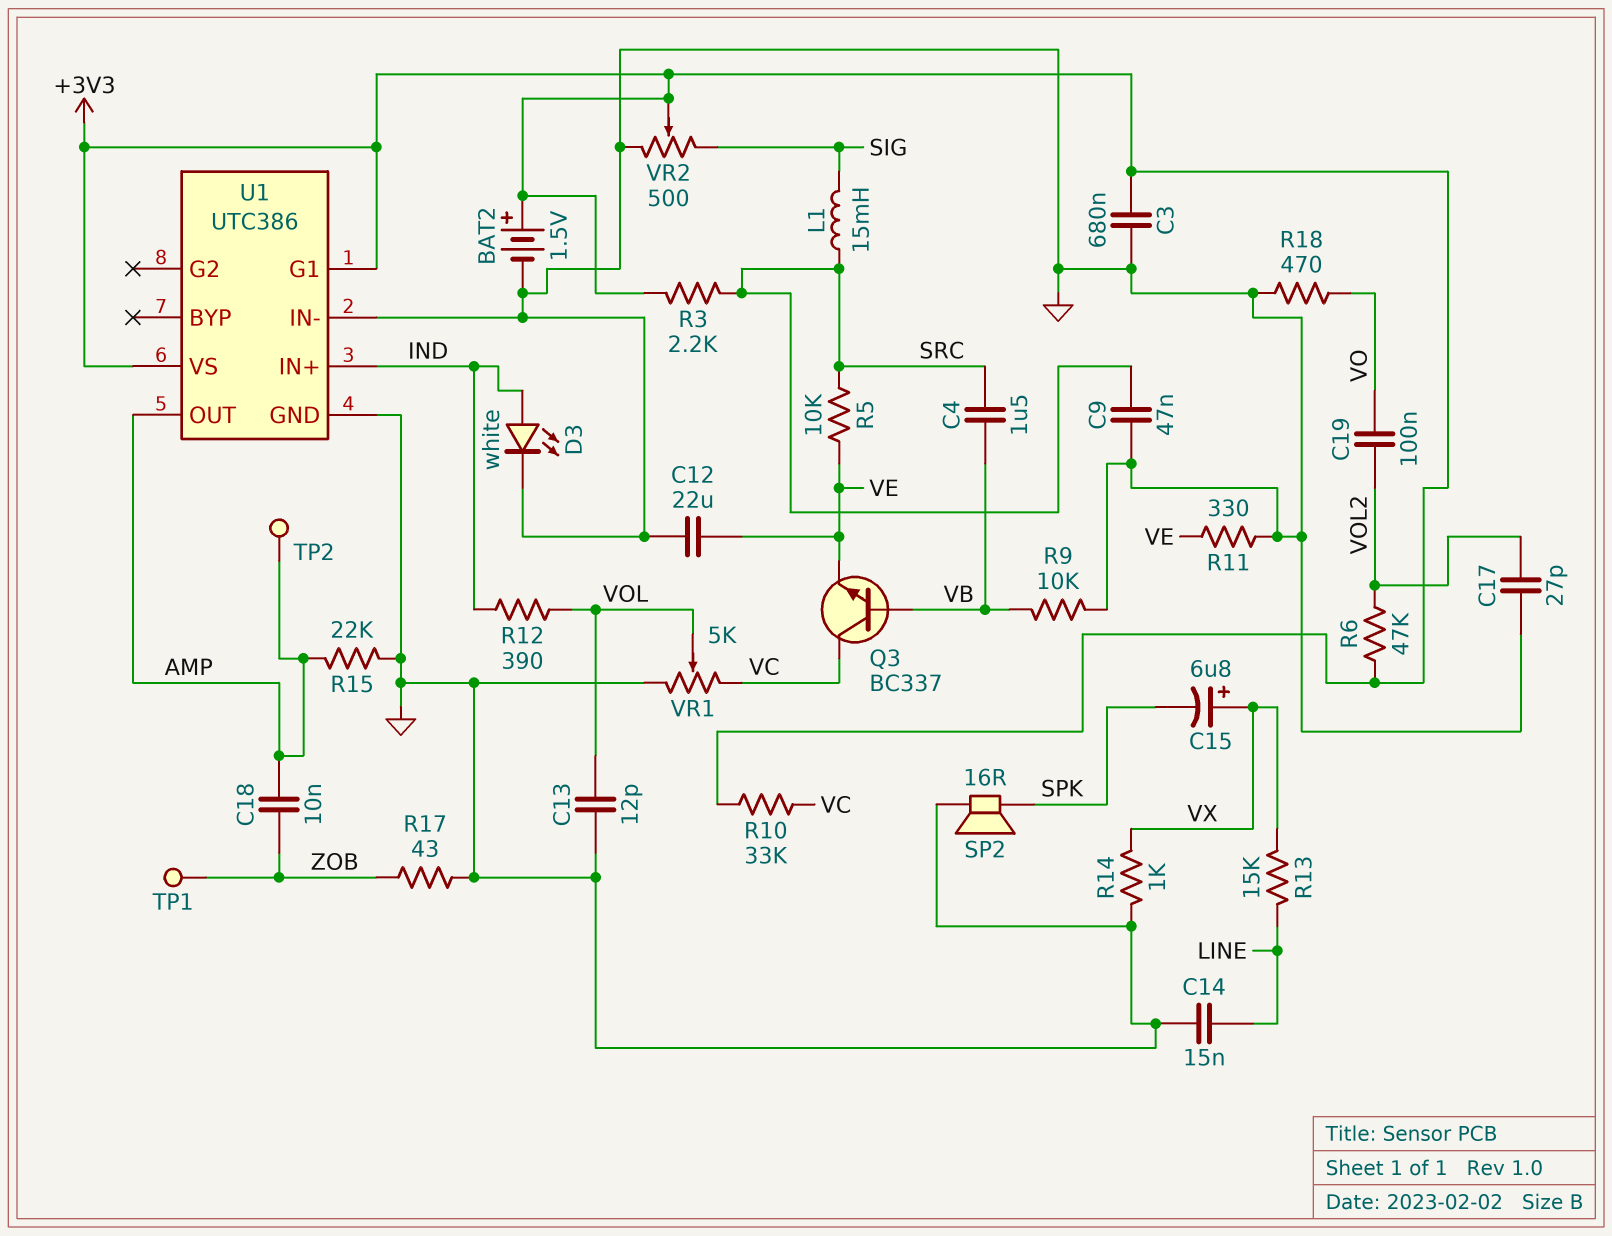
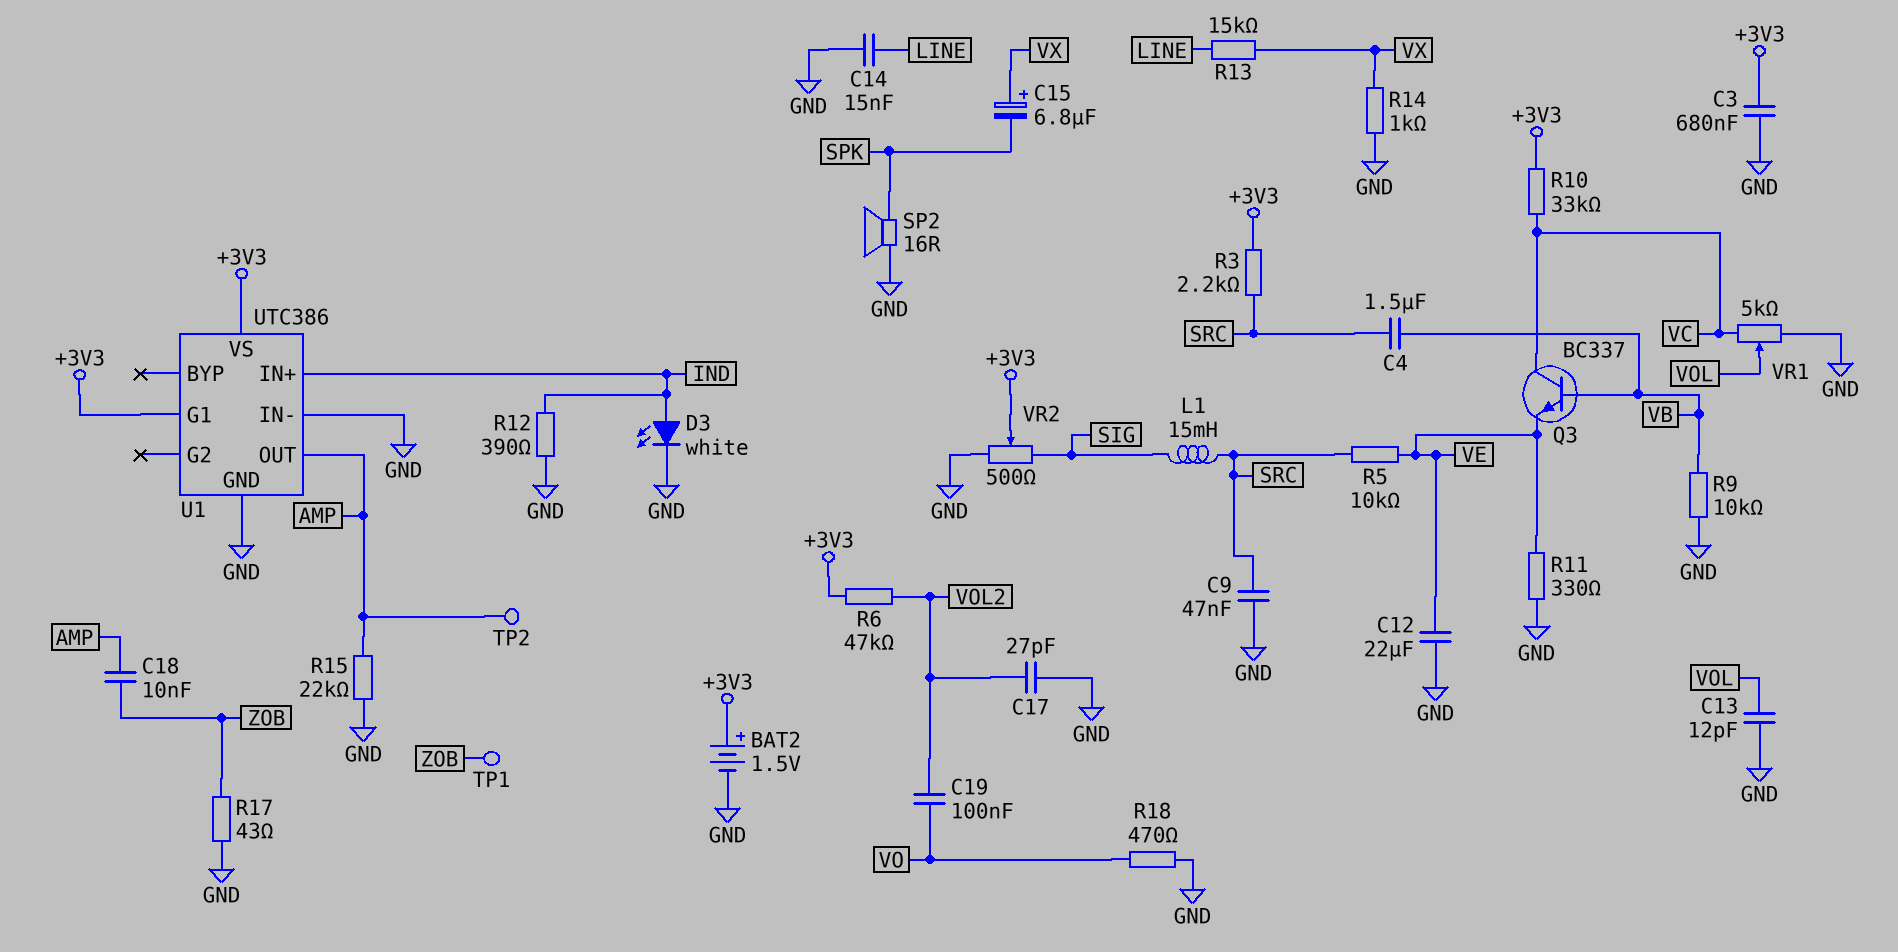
R12: 390 (IND, VOL) -> 390 (GND, IND)

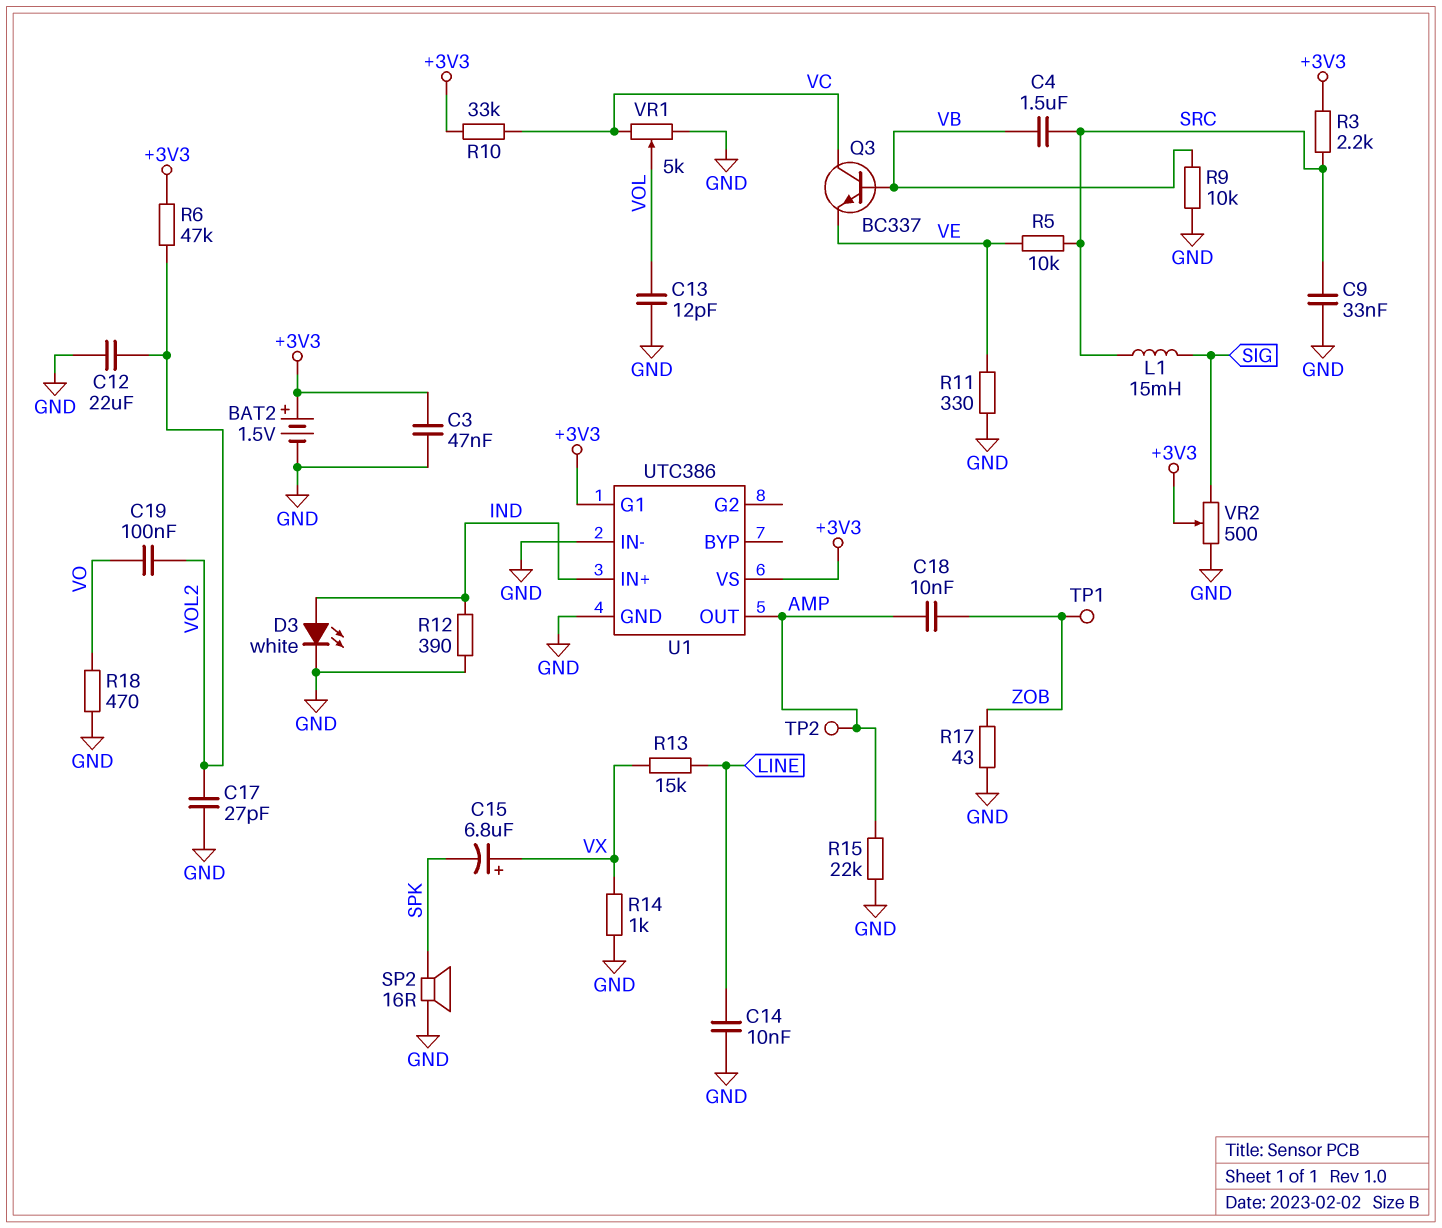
C3: 680nF (+3V3, GND) -> 47nF (+3V3, GND)
C9: 47nF (GND, SRC) -> 33nF (GND, SRC)
C12: 22uF (GND, VE) -> 22uF (GND, VOL2)
C14: 15nF (GND, LINE) -> 10nF (GND, LINE)

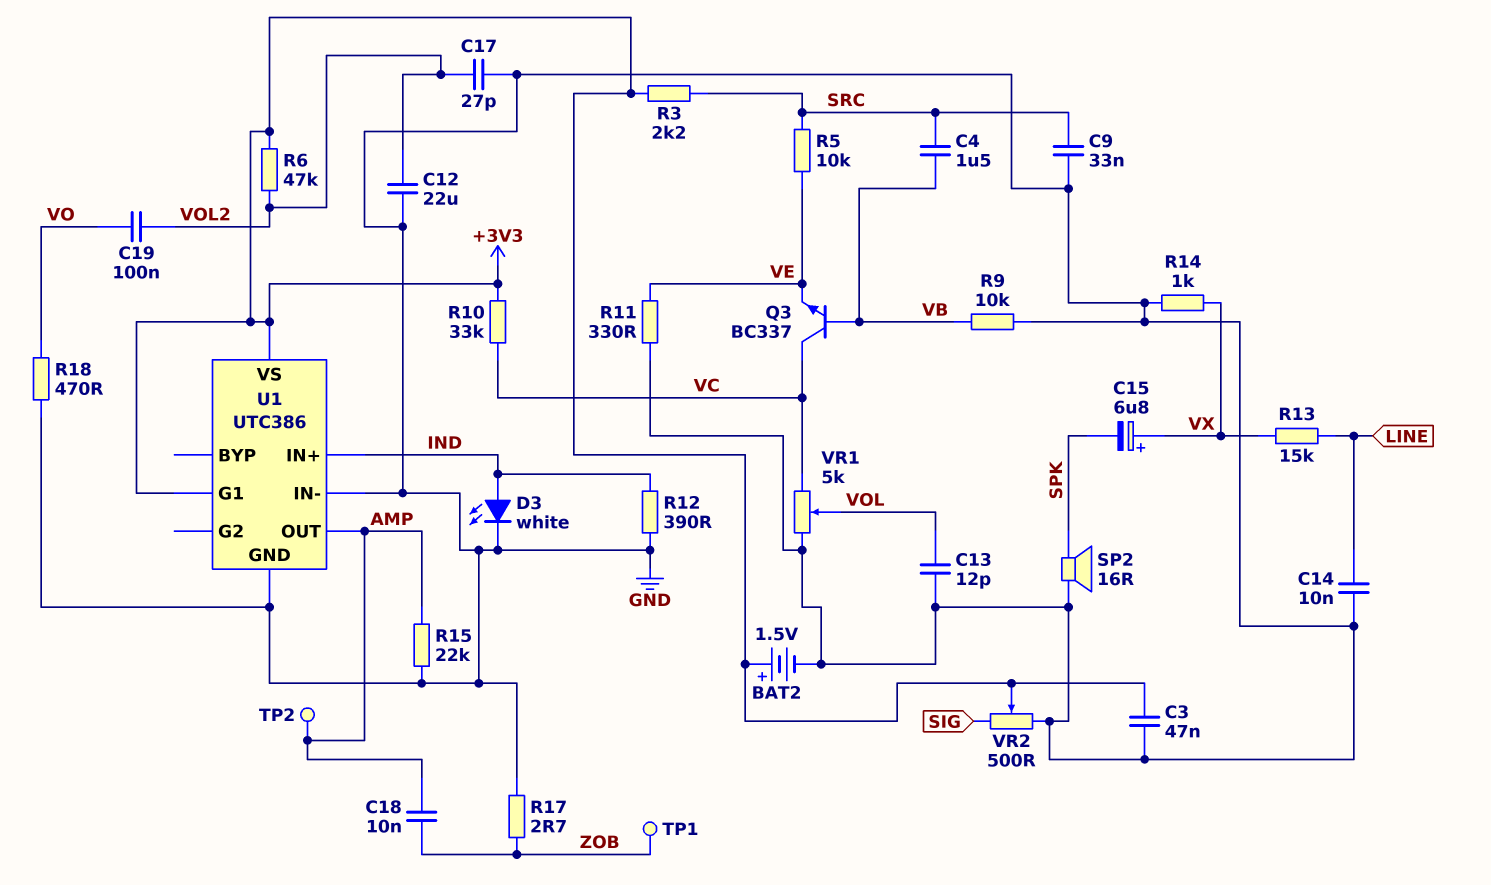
L1: 15mH (SIG, SRC) -> none
R17: 43 (GND, ZOB) -> 2.7 (GND, ZOB)

